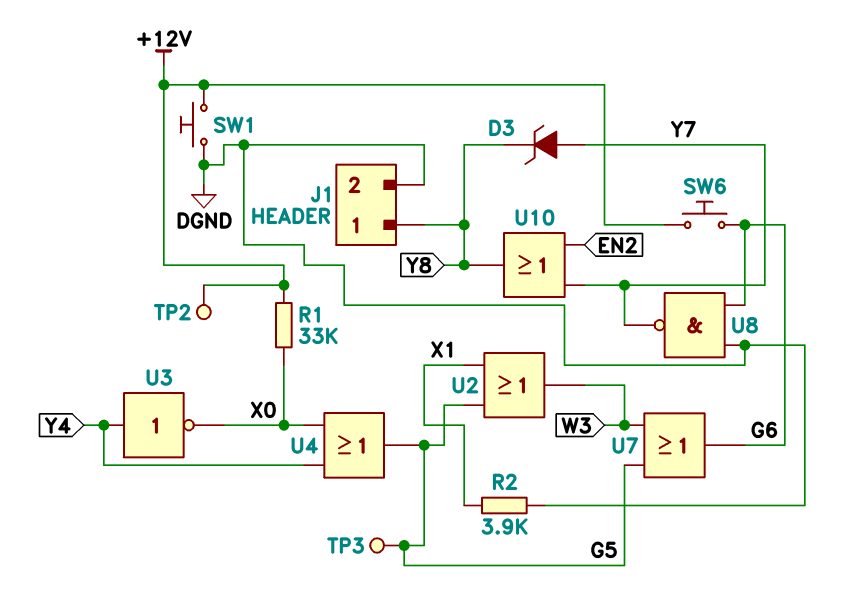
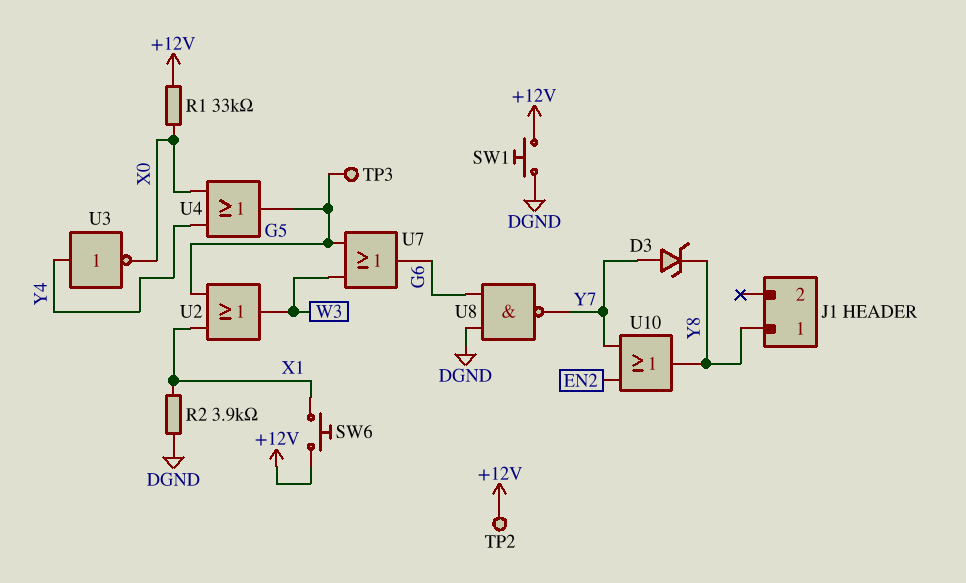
J1 pin 2: DGND -> none
SW6: button (+12V, G6) -> button (+12V, X1)

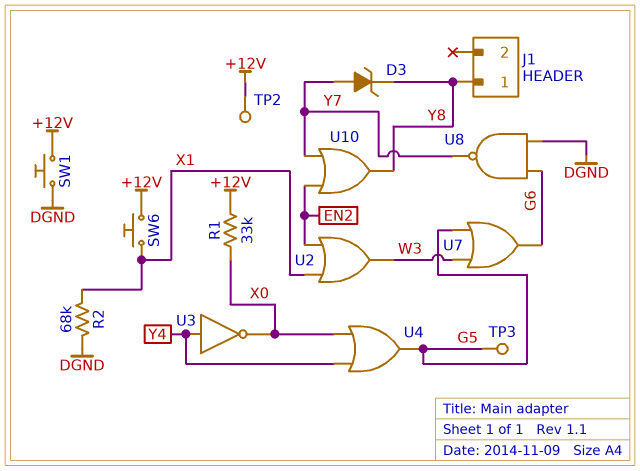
R2: 3.9k (DGND, X1) -> 68k (DGND, X1)
U2: OR (in G5, in X1, out W3) -> OR (in EN2, in X1, out W3)

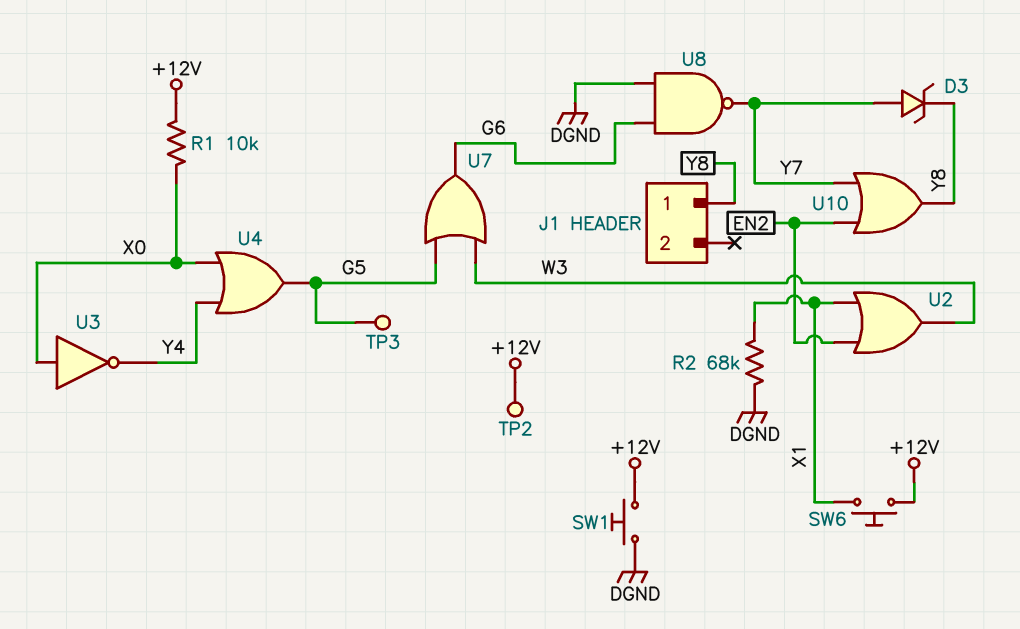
R1: 33k (+12V, X0) -> 10k (+12V, X0)
U3: NOT (in Y4, out X0) -> NOT (in X0, out Y4)

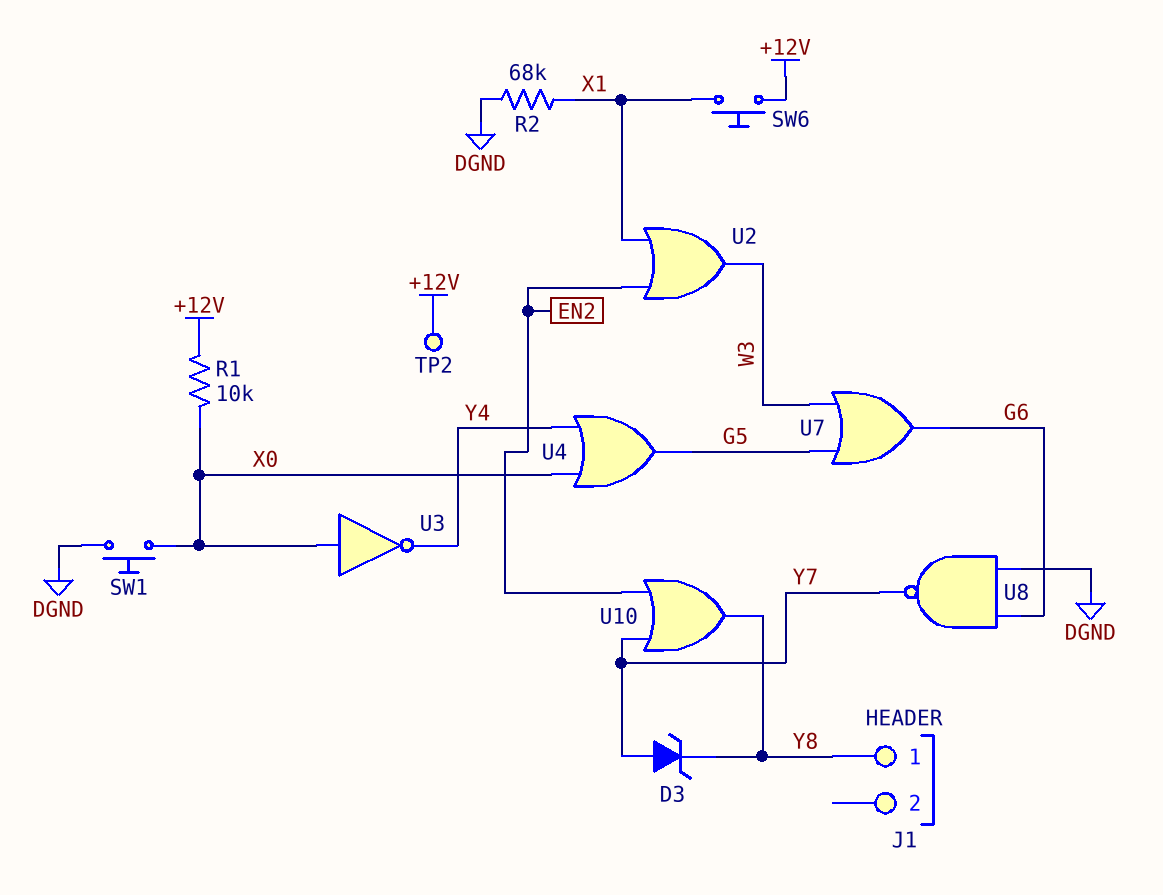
SW1: button (+12V, DGND) -> button (DGND, X0)
TP3: test point (G5) -> none

